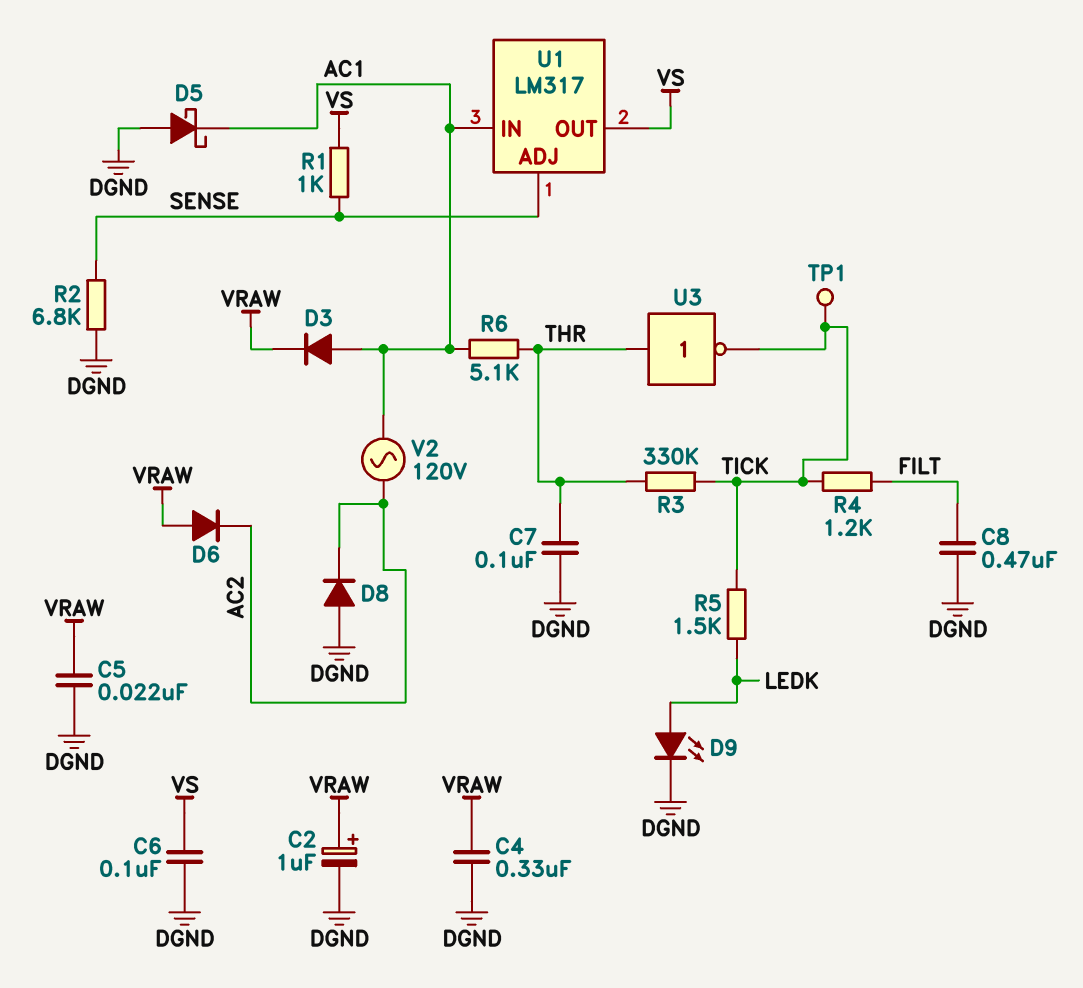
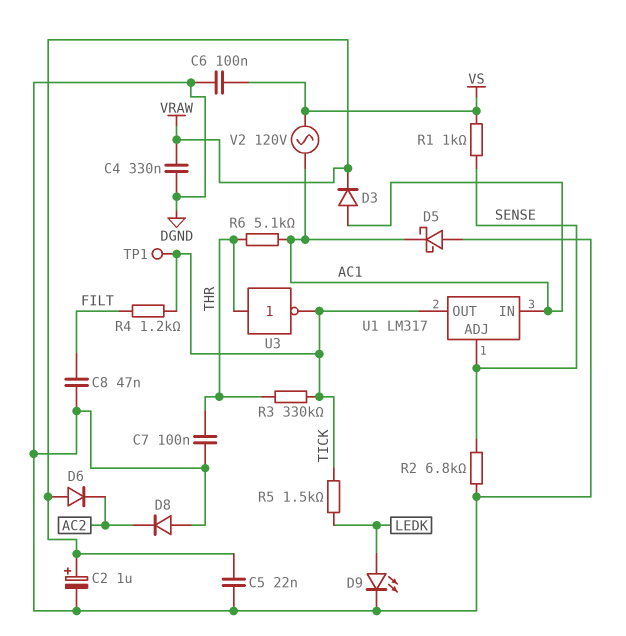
C8: 470nF (DGND, FILT) -> 47nF (DGND, FILT)
U1 pin OUT: VS -> TICK
V2: AC 120V (AC1, AC2) -> AC 120V (AC1, VS)

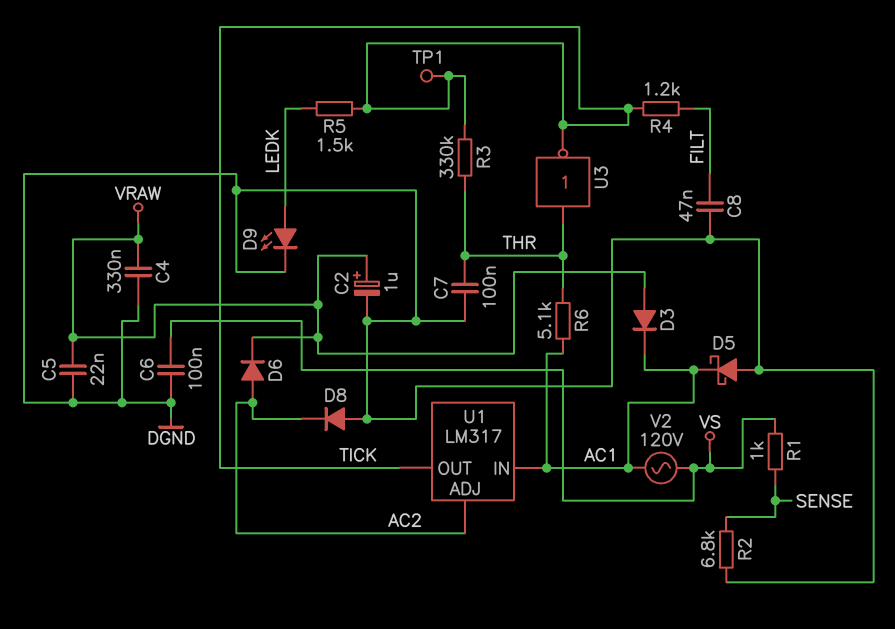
D3: diode (A AC1, K VRAW) -> diode (A VRAW, K AC1)
D6: diode (A VRAW, K AC2) -> diode (A AC2, K VRAW)
U1 pin ADJ: SENSE -> AC2

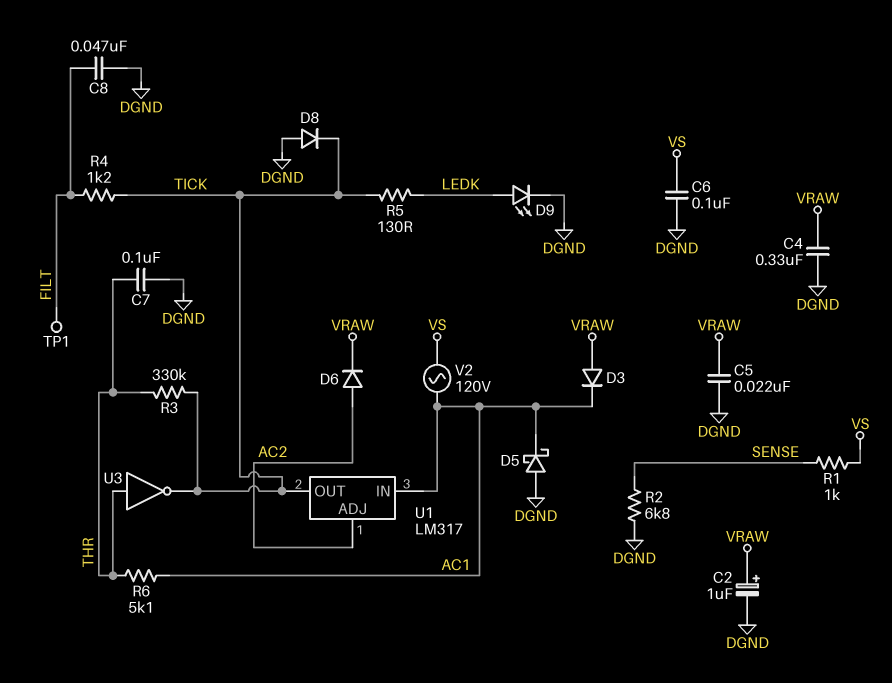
D8: diode (A DGND, K AC2) -> diode (A DGND, K TICK)
R5: 1.5k (LEDK, TICK) -> 130 (LEDK, TICK)
TP1: test point (TICK) -> test point (FILT)

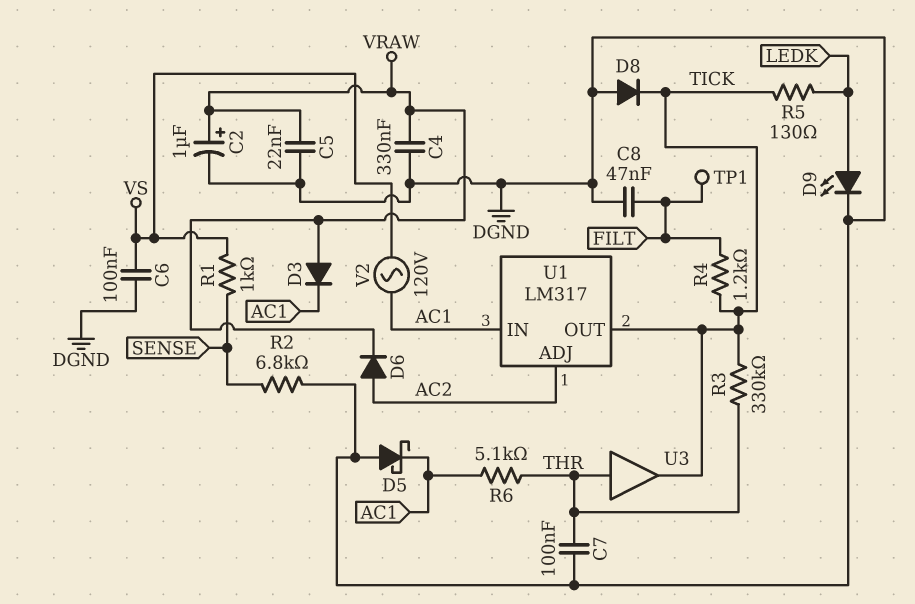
U3: NOT (in THR, out TICK) -> buffer (in THR, out TICK)

